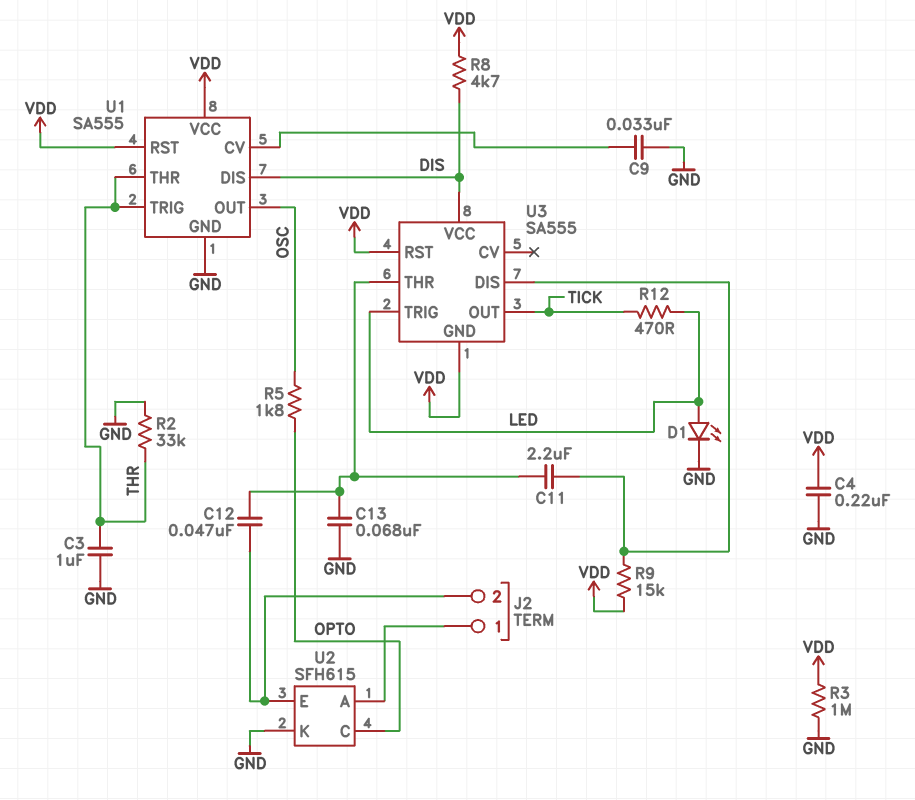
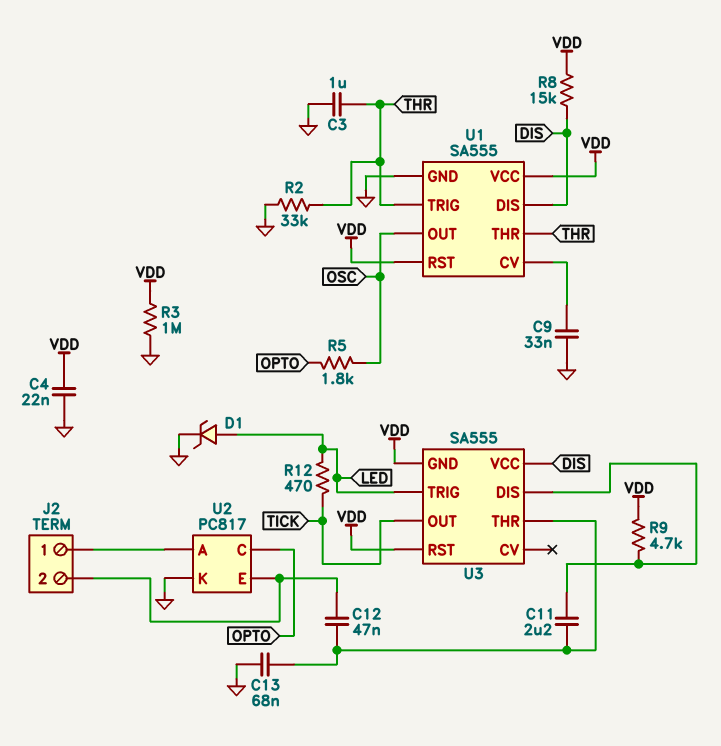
C4: 220nF (GND, VDD) -> 22nF (GND, VDD)
D1: LED (A LED, K GND) -> zener (A LED, K GND)
R8: 4.7k (DIS, VDD) -> 15k (DIS, VDD)
R9: 15k (U3/DIS, VDD) -> 4.7k (U3/DIS, VDD)
U2: SFH615 -> PC817

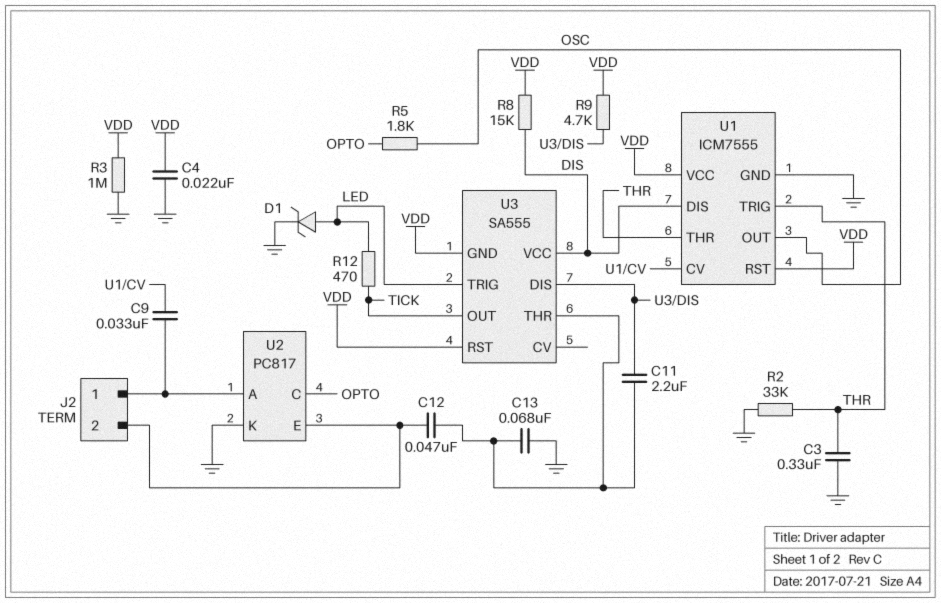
C3: 1uF (GND, THR) -> 330nF (GND, THR)
C9: 33nF (GND, U1/CV) -> 33nF (J2/1, U1/CV)
U1: SA555 -> ICM7555

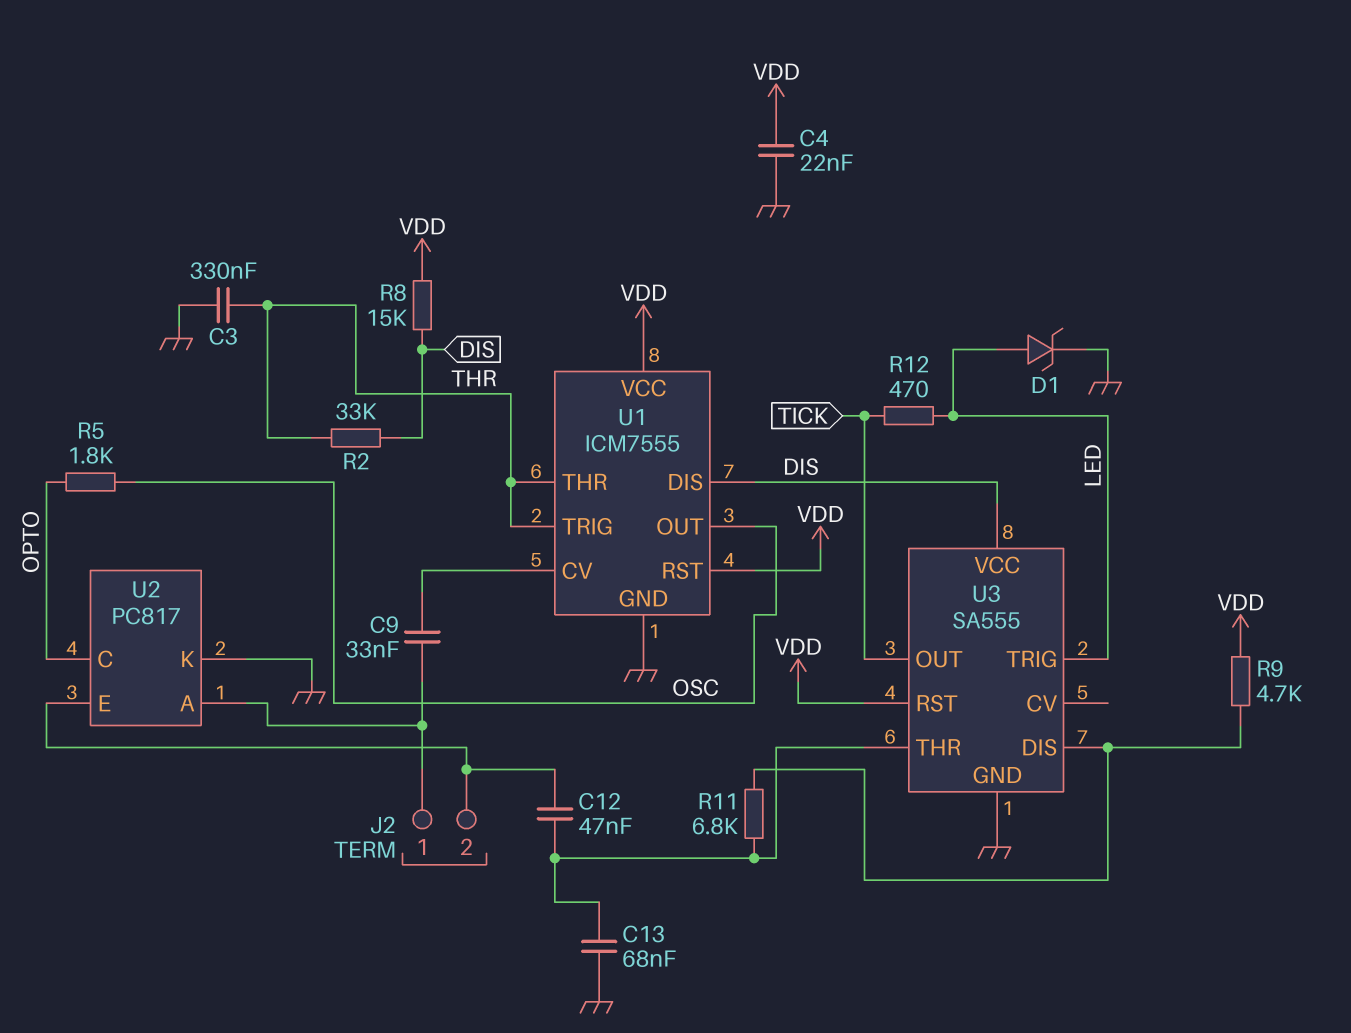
C11: 2.2uF (U3/DIS, U3/THR) -> none
R2: 33k (GND, THR) -> 33k (DIS, THR)
R3: 1M (GND, VDD) -> none
R11: none -> 6.8k (U3/DIS, U3/THR)
U3 pin GND: VDD -> GND

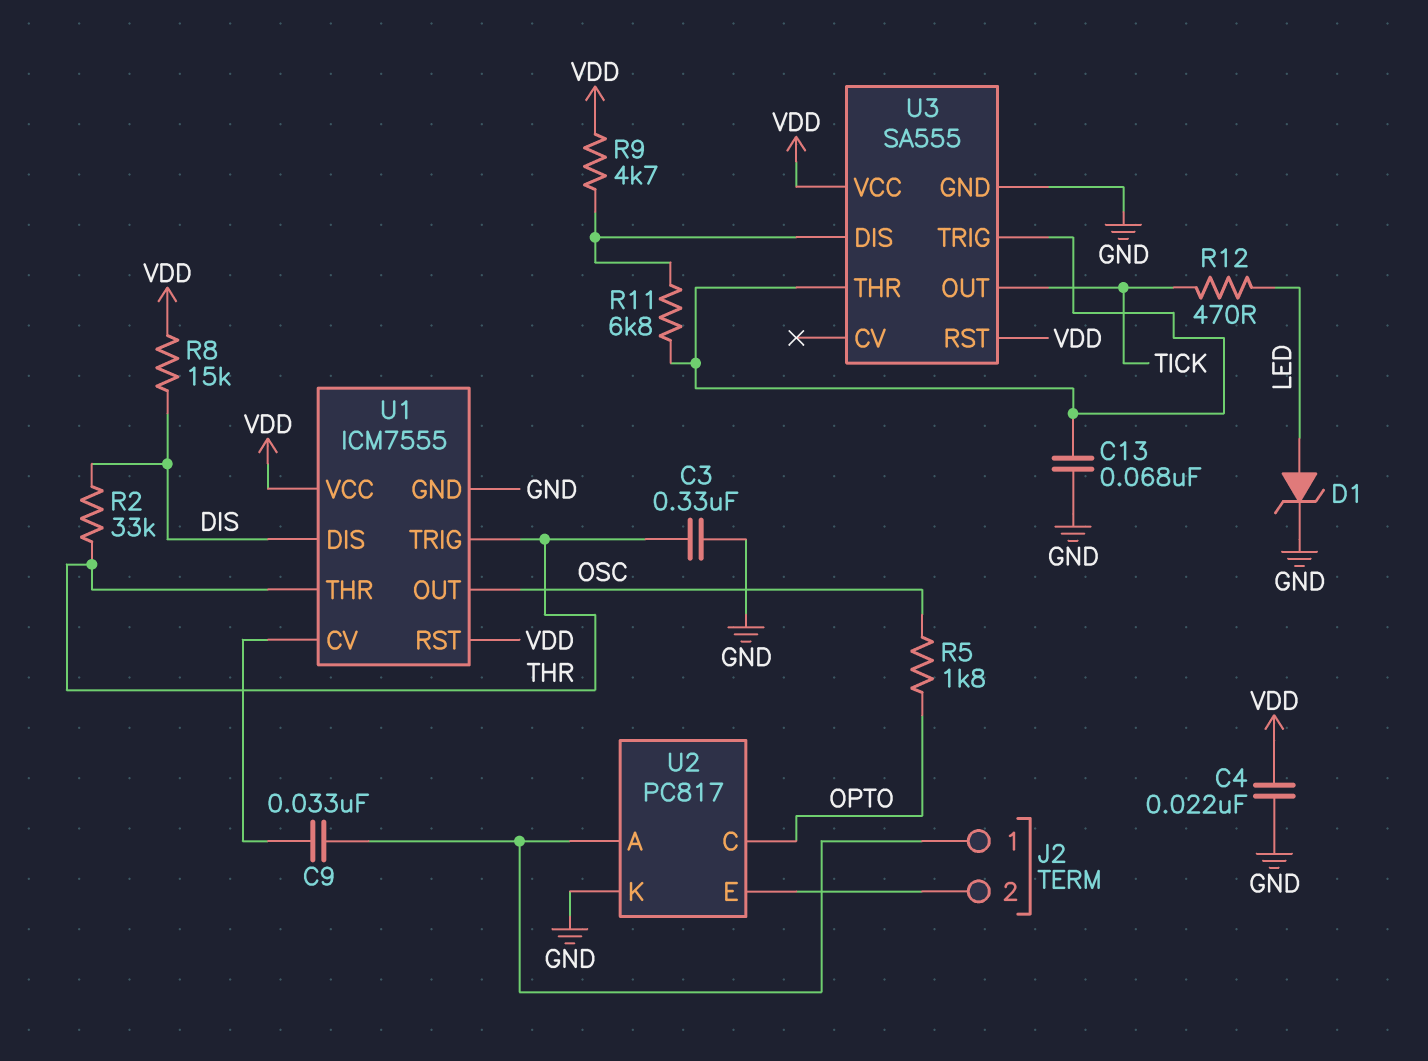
C12: 47nF (J2/2, U3/THR) -> none
U3 pin TRIG: LED -> U3/THR
U3 pin VCC: DIS -> VDD

